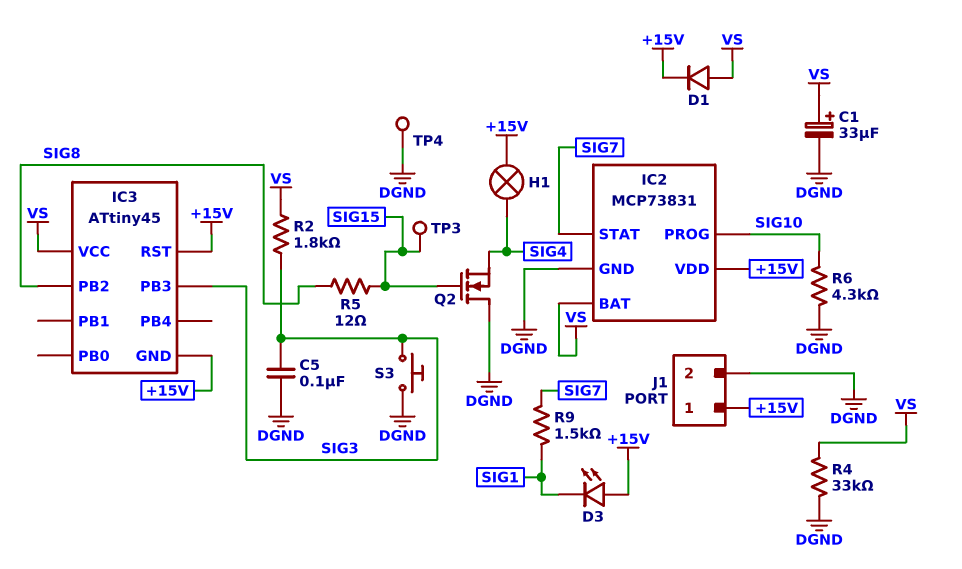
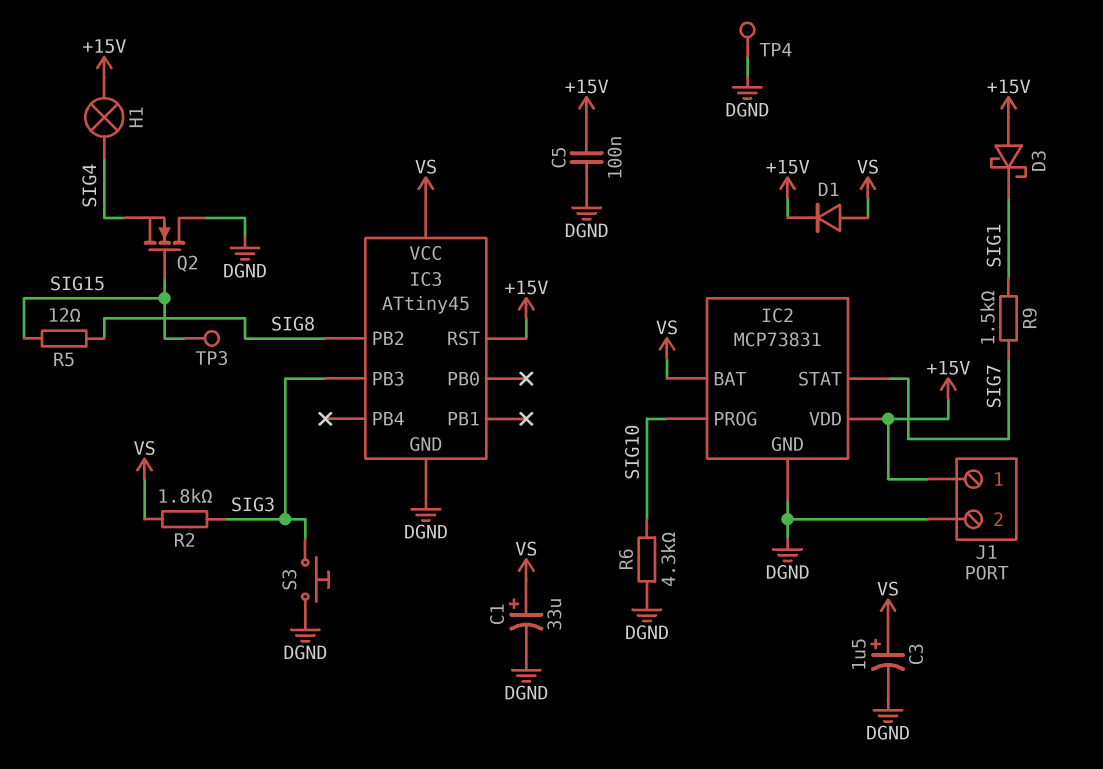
C3: none -> 1.5uF (plus VS, minus DGND)
C5: 100nF (DGND, SIG3) -> 100nF (+15V, DGND)
D3: LED (A +15V, K SIG1) -> schottky (A +15V, K SIG1)
IC3 pin GND: +15V -> DGND
R4: 33k (DGND, VS) -> none

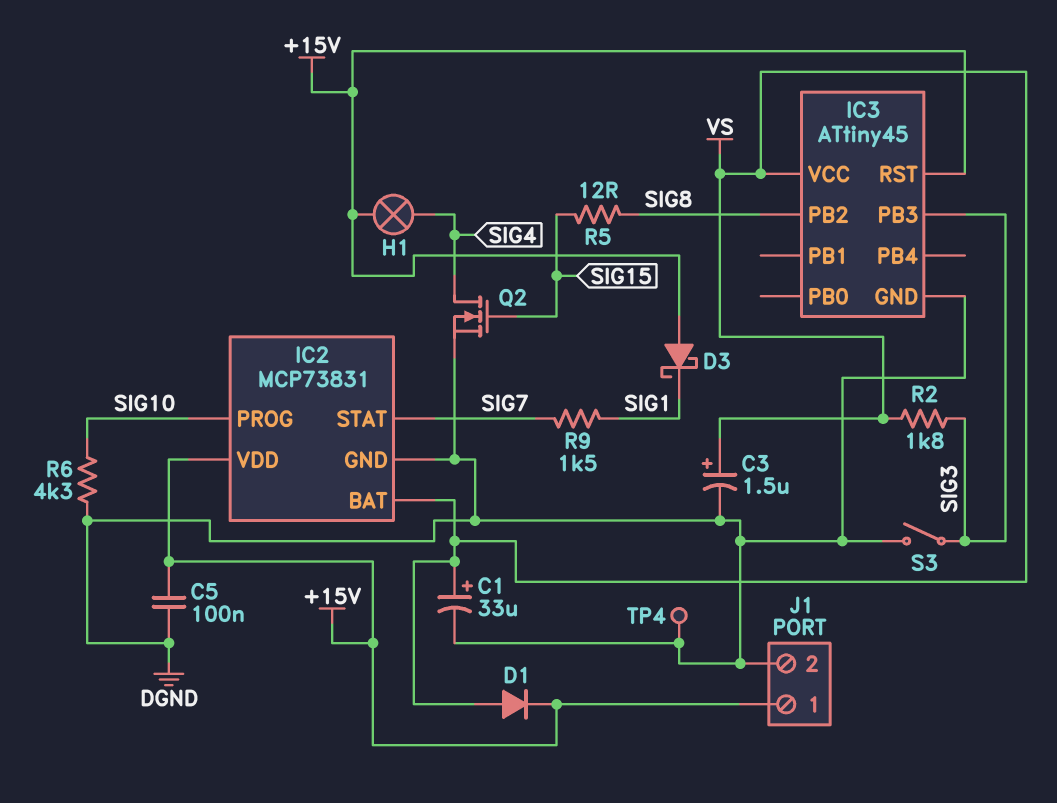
Q2: NMOS (G SIG15, D DGND, S SIG4) -> NMOS (G SIG15, D SIG4, S DGND)
S3: button (DGND, SIG3) -> switch (DGND, SIG3)
TP3: test point (SIG15) -> none

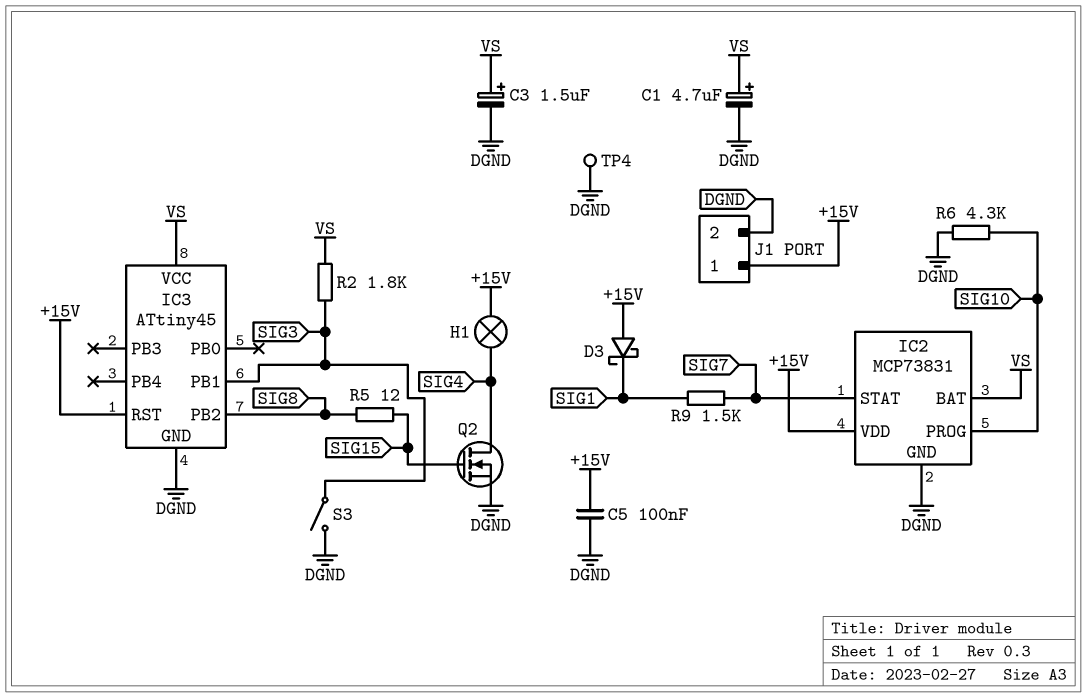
C1: 33uF (plus VS, minus DGND) -> 4.7uF (plus VS, minus DGND)
D1: diode (A VS, K +15V) -> none
IC3 pin PB1: none -> SIG3
IC3 pin PB3: SIG3 -> none

